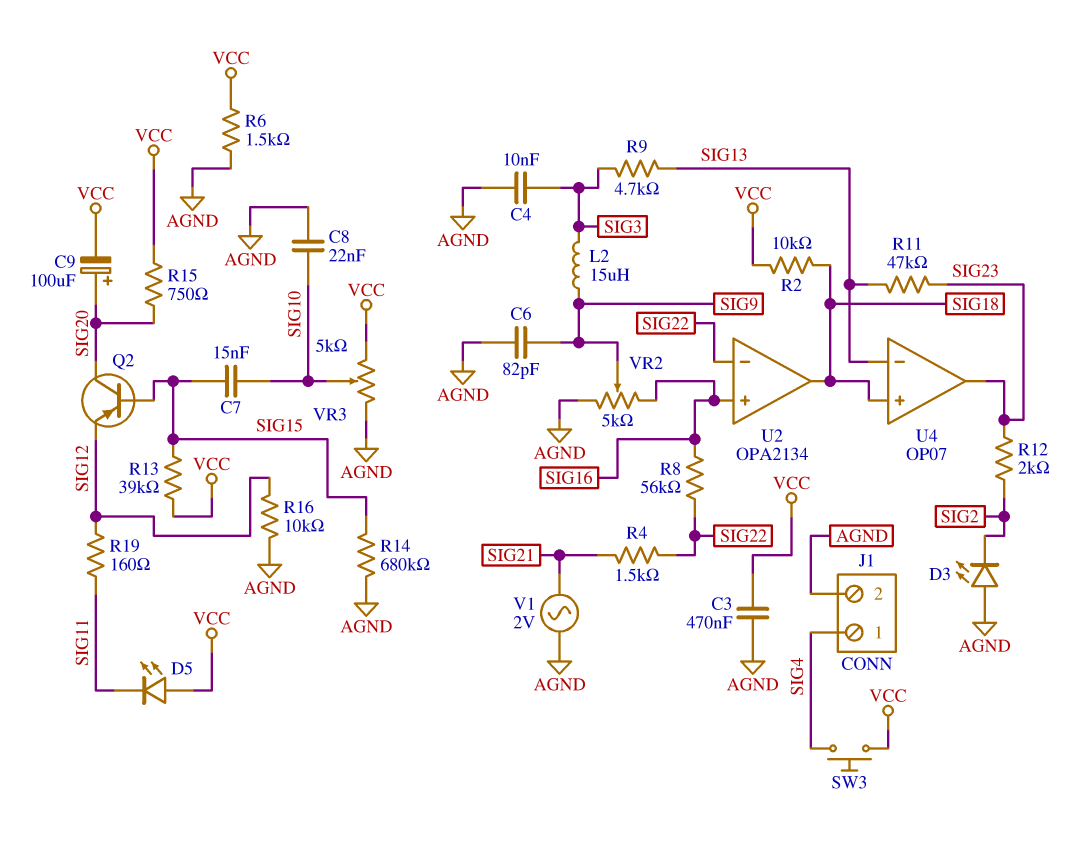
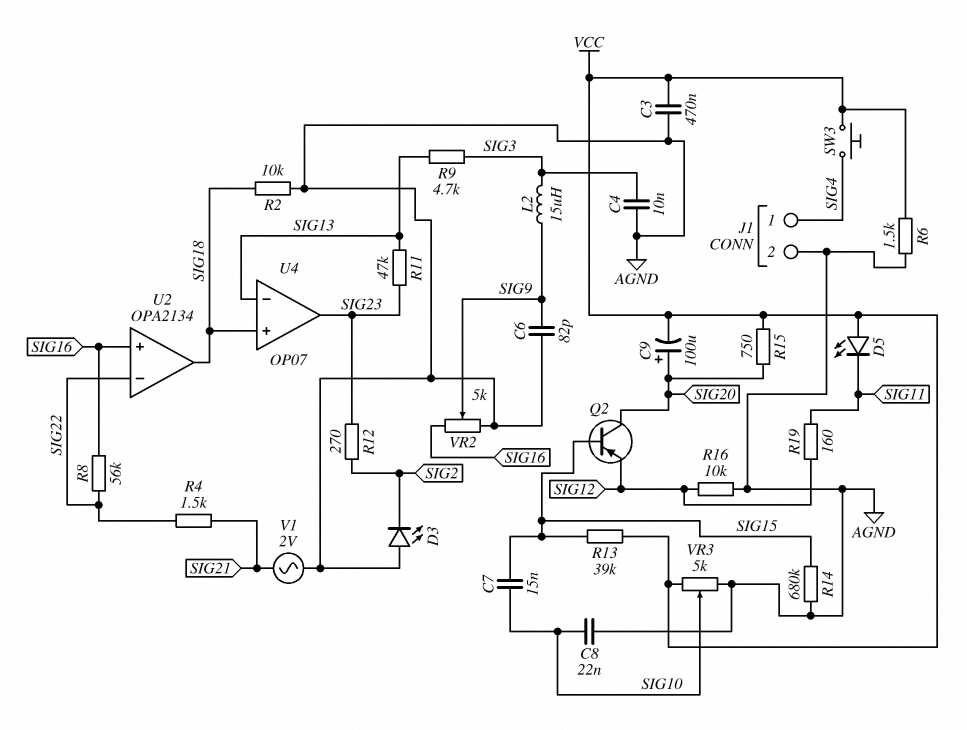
R2: 10k (SIG18, VCC) -> 10k (AGND, SIG18)
R12: 2k (SIG2, SIG23) -> 270 (SIG2, SIG23)

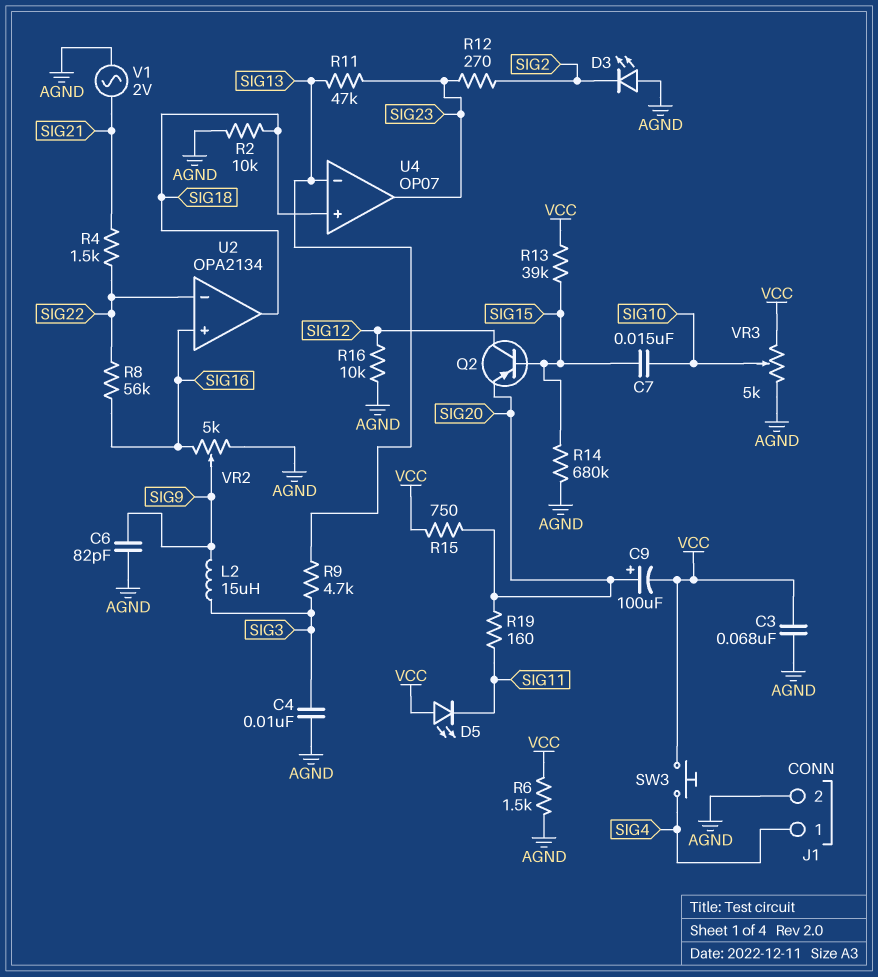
C3: 470nF (AGND, VCC) -> 68nF (AGND, VCC)
C8: 22nF (AGND, SIG10) -> none
Q2: PNP (B SIG15, C SIG20, E SIG12) -> PNP (B SIG15, C SIG12, E SIG20)
R19: 160 (SIG11, SIG12) -> 160 (SIG11, SIG20)

